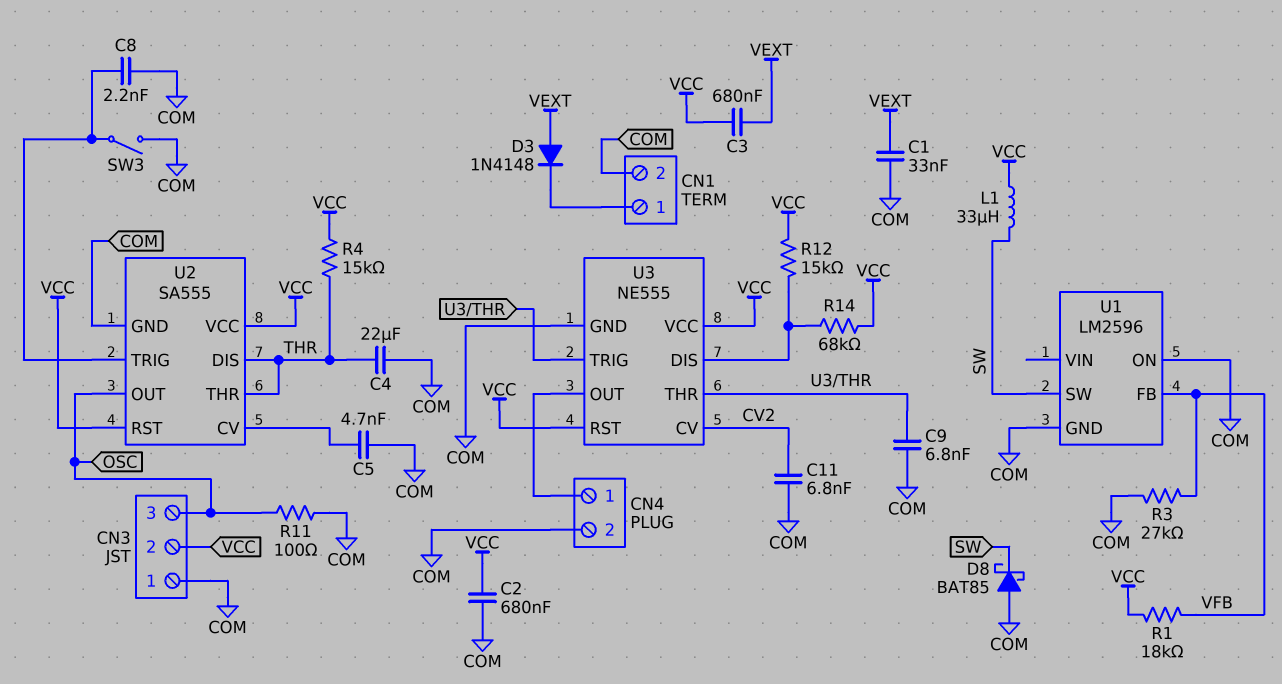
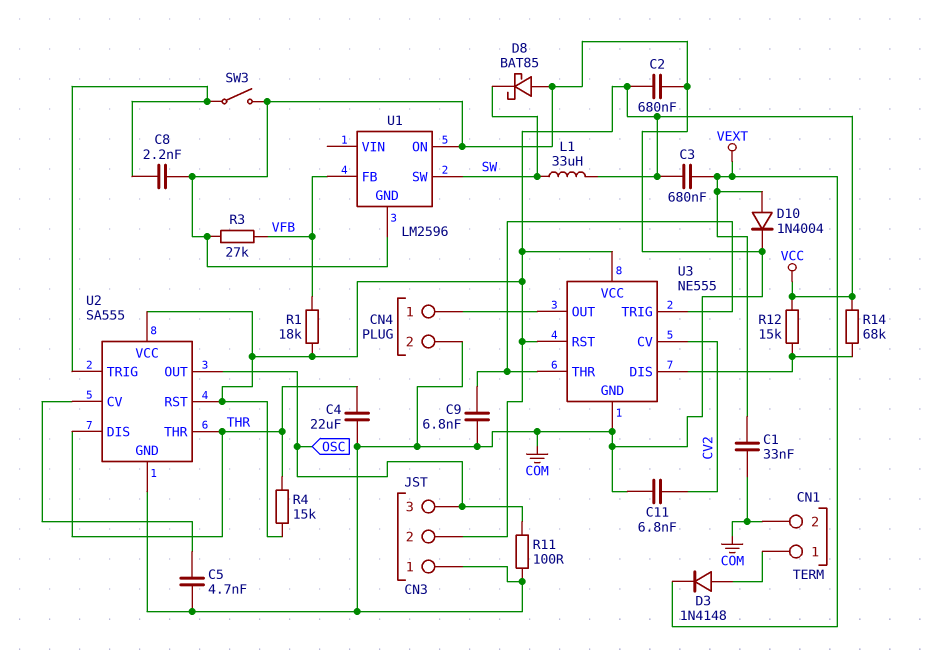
D3: diode 1N4148 (A VEXT, K CN1/1) -> diode 1N4148 (A CN1/1, K VEXT)
D10: none -> diode 1N4004 (A VEXT, K COM)

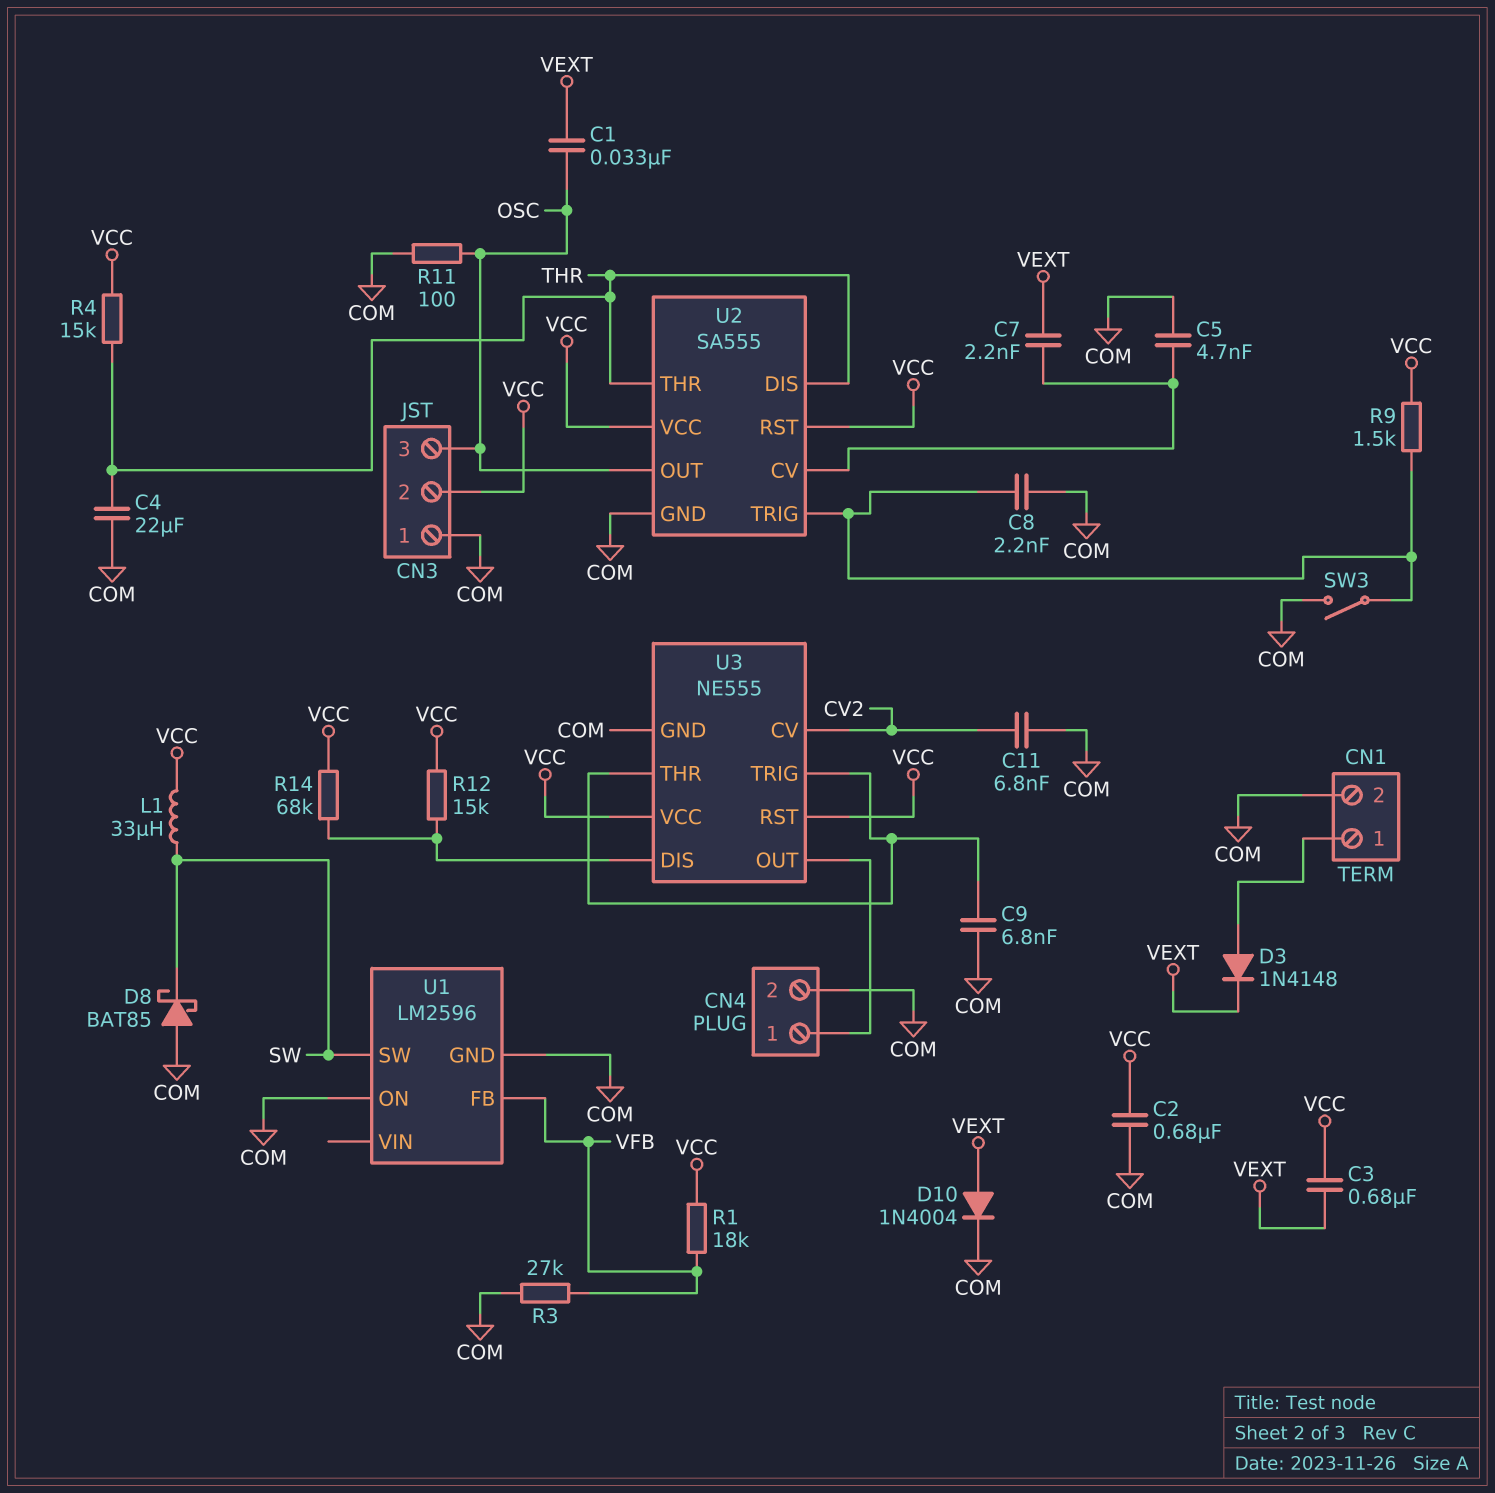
C1: 33nF (COM, VEXT) -> 33nF (OSC, VEXT)
C7: none -> 2.2nF (U2/CV, VEXT)
R9: none -> 1.5k (U2/TRIG, VCC)

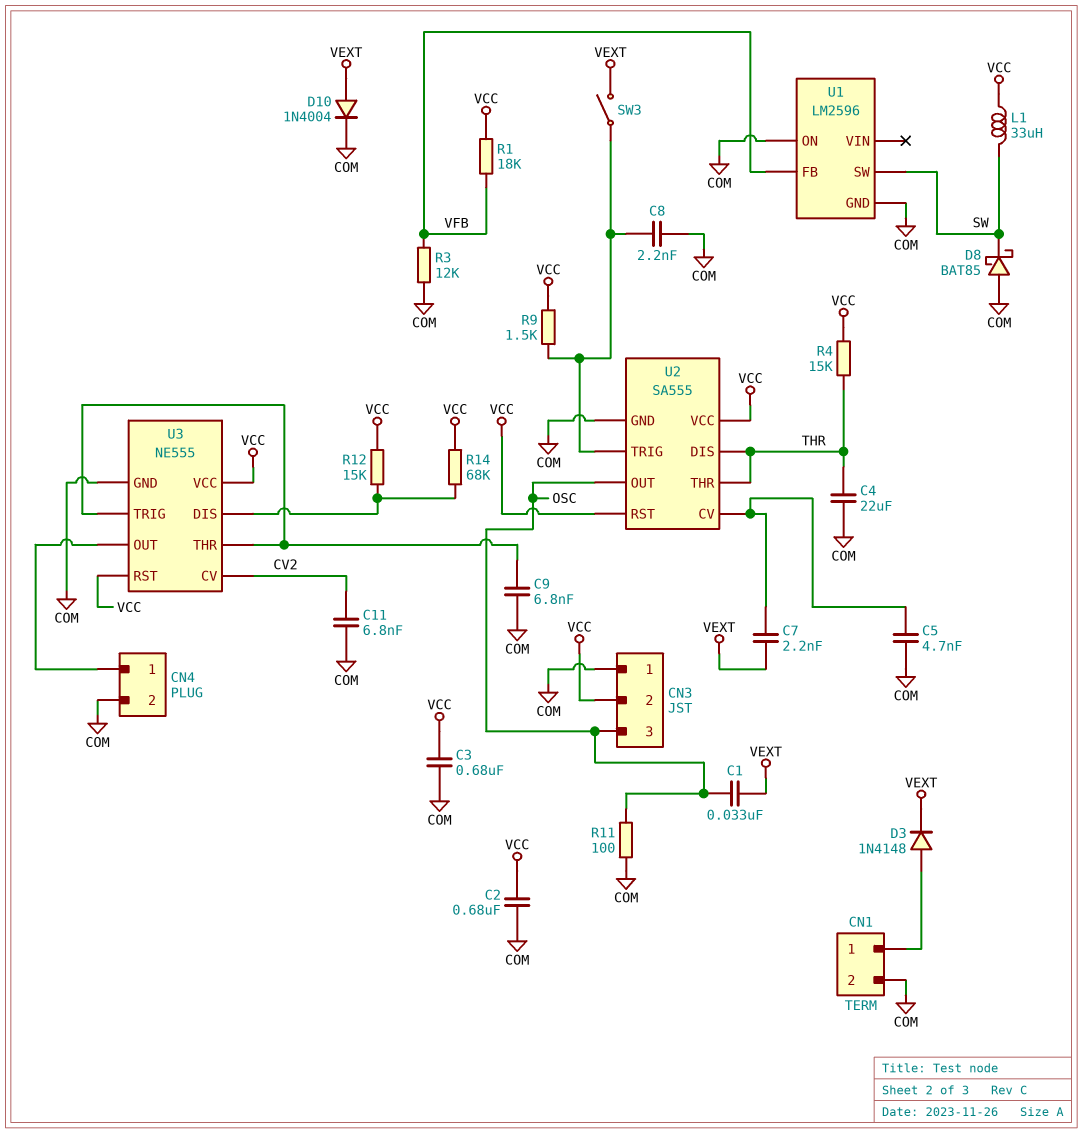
C3: 680nF (VCC, VEXT) -> 680nF (COM, VCC)
R3: 27k (COM, VFB) -> 12k (COM, VFB)
SW3: switch (COM, U2/TRIG) -> switch (U2/TRIG, VEXT)

